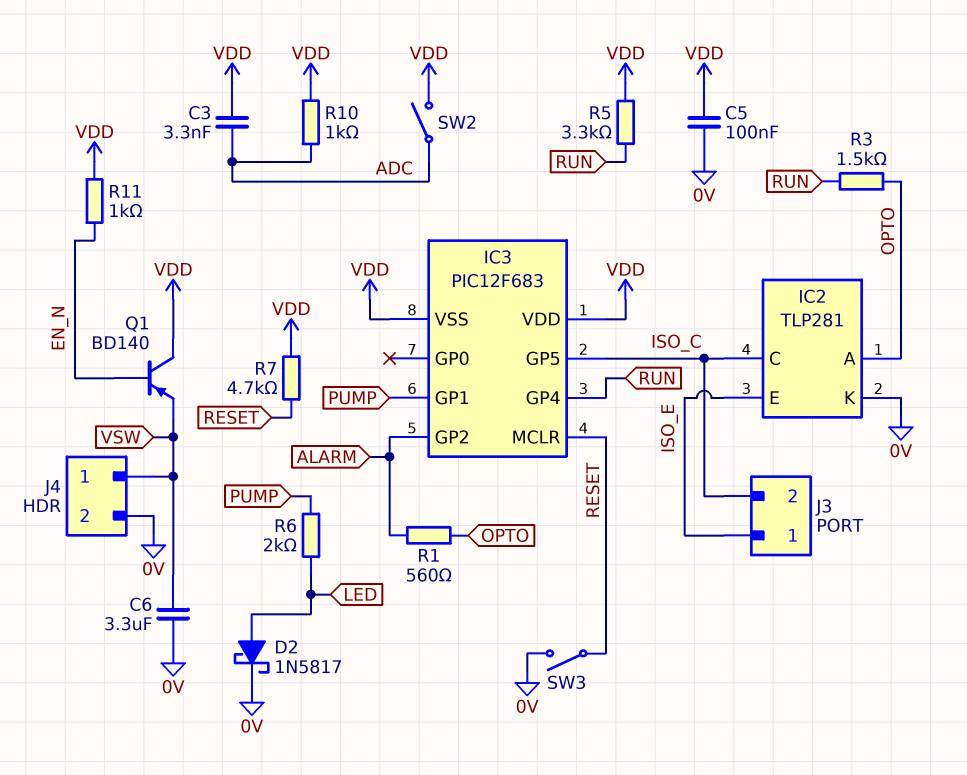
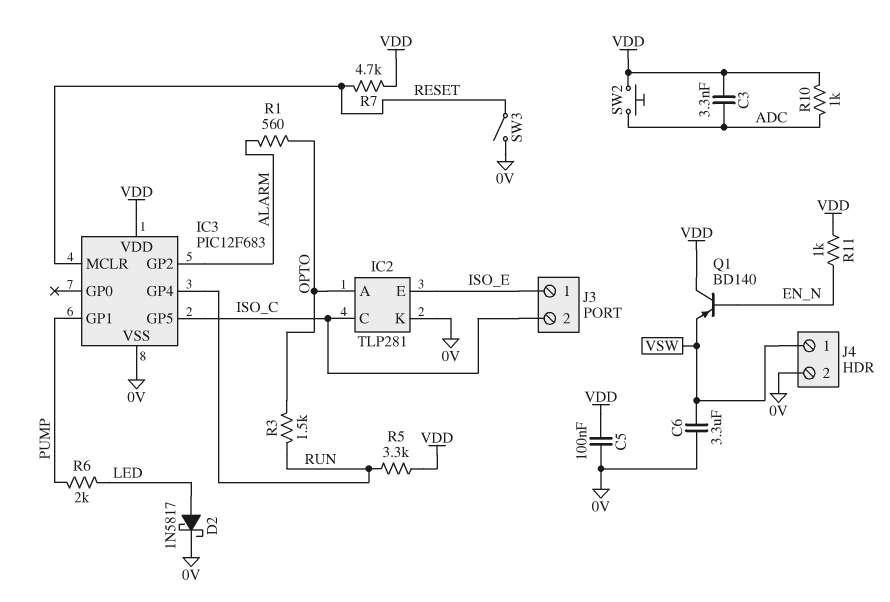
IC3 pin VSS: VDD -> 0V
SW2: switch (ADC, VDD) -> button (ADC, VDD)

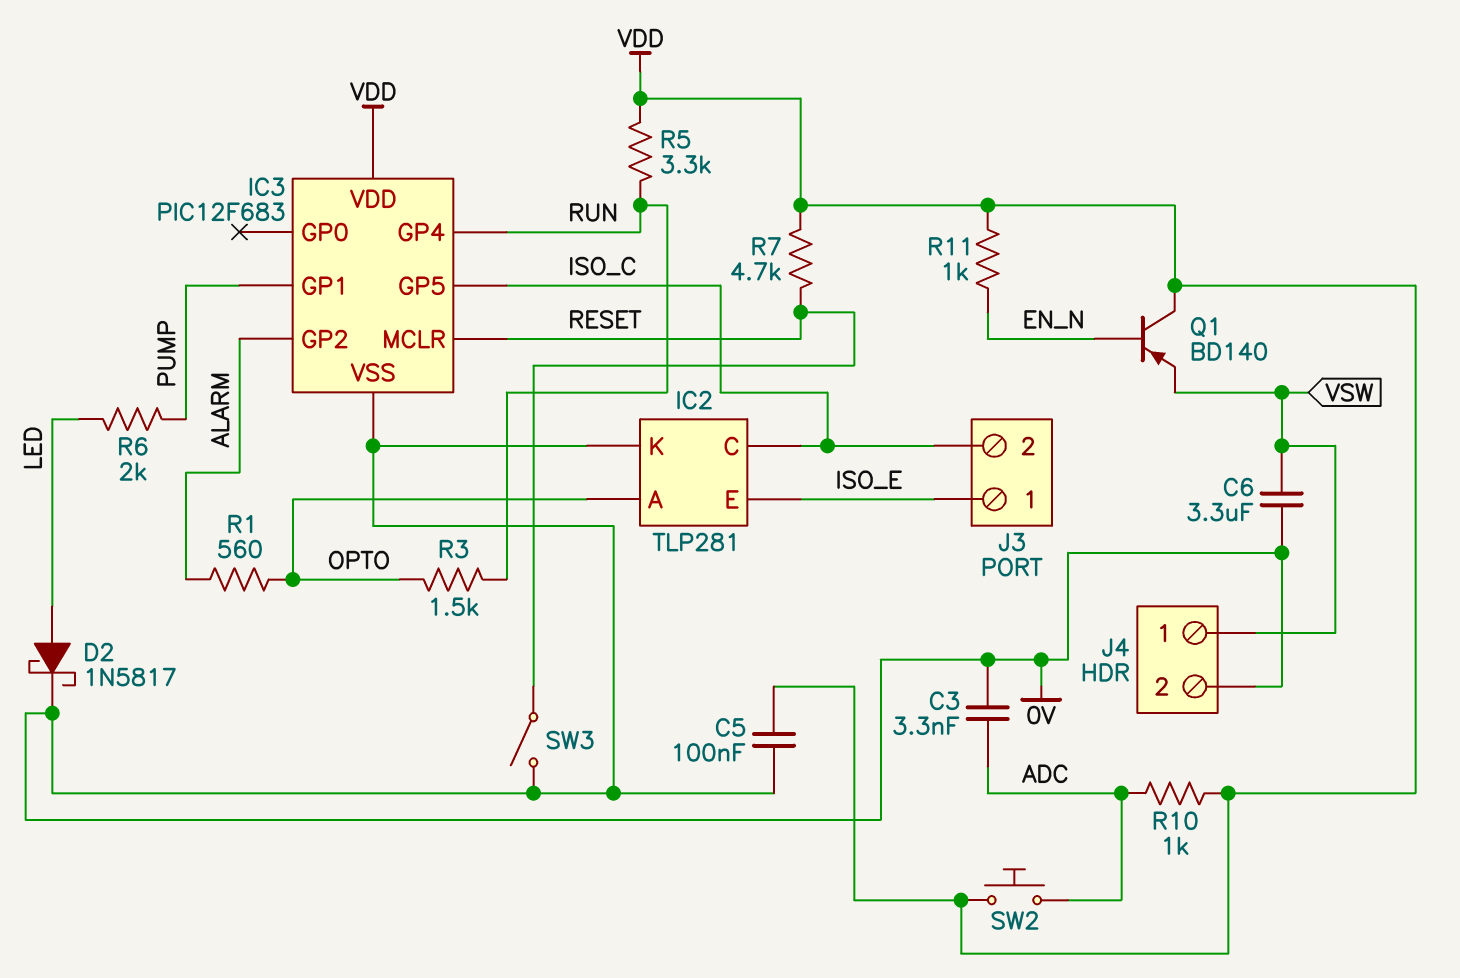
C3: 3.3nF (ADC, VDD) -> 3.3nF (0V, ADC)

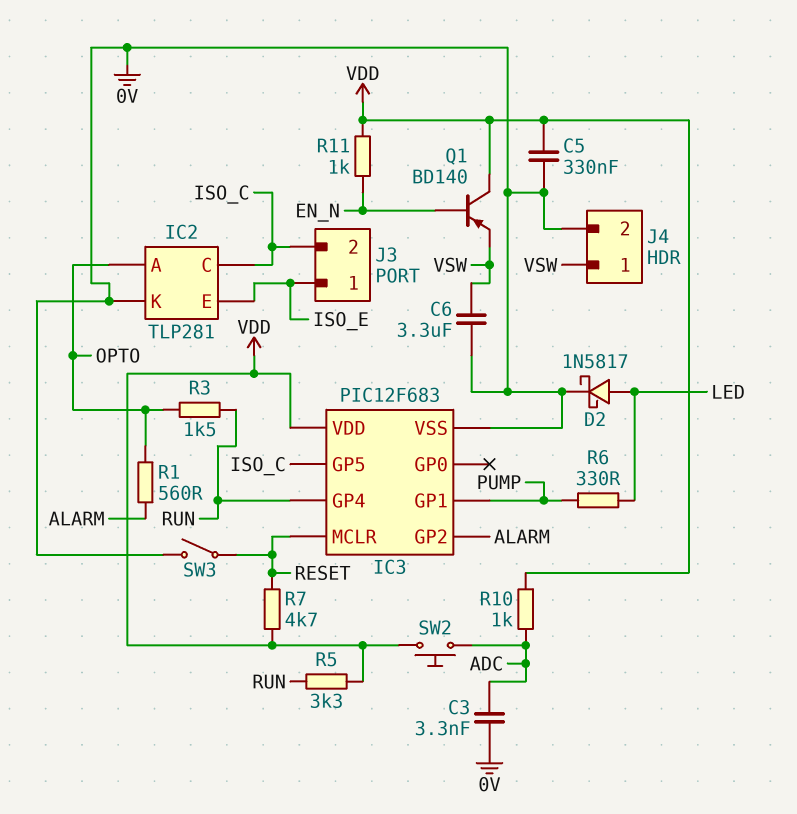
C5: 100nF (0V, VDD) -> 330nF (0V, VDD)
R6: 2k (LED, PUMP) -> 330 (LED, PUMP)

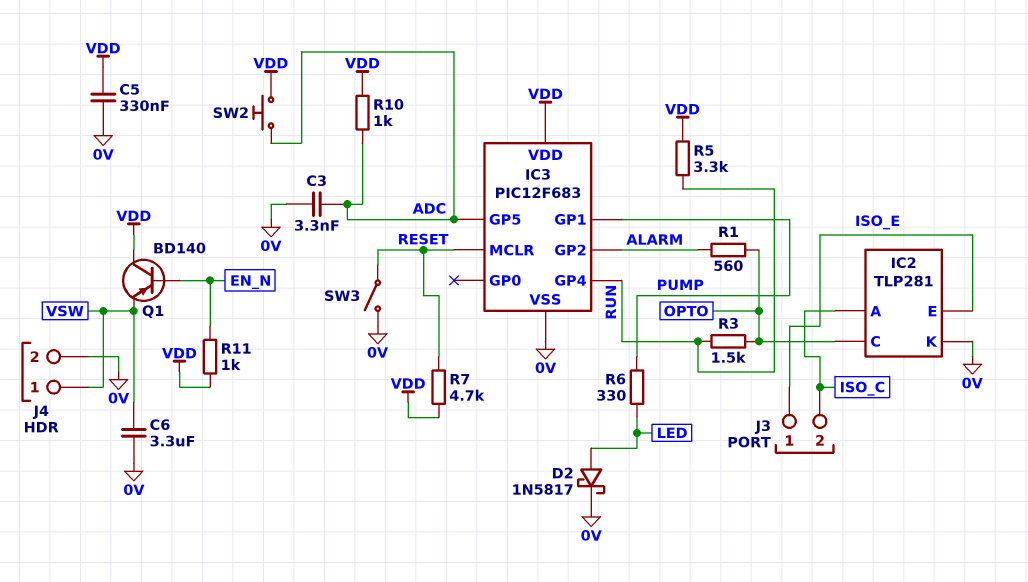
IC2 pin A: OPTO -> ISO_C
IC2 pin C: ISO_C -> OPTO
IC3 pin GP5: ISO_C -> ADC

